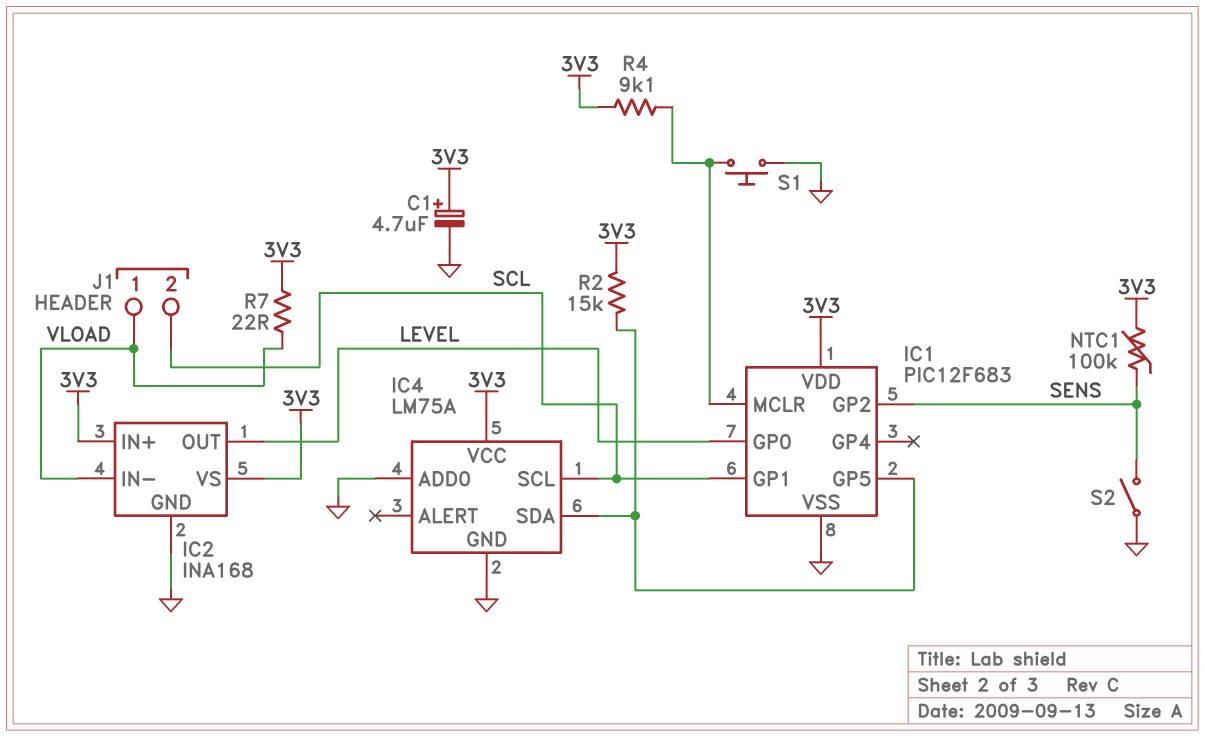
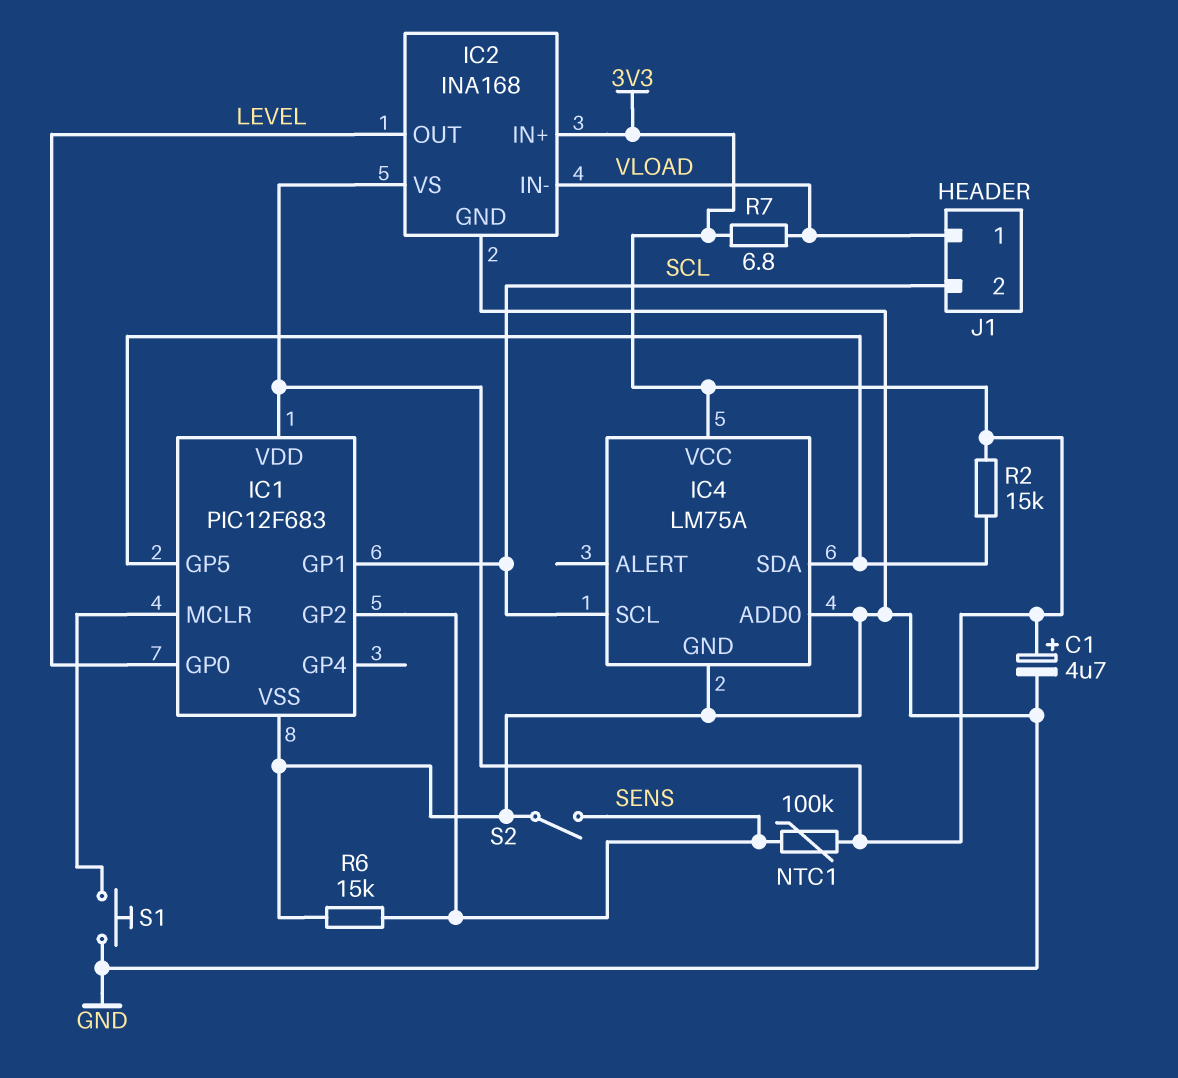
R4: 9.1k (3V3, IC1/MCLR) -> none
R6: none -> 15k (GND, SENS)
R7: 22 (3V3, VLOAD) -> 6.8 (3V3, VLOAD)

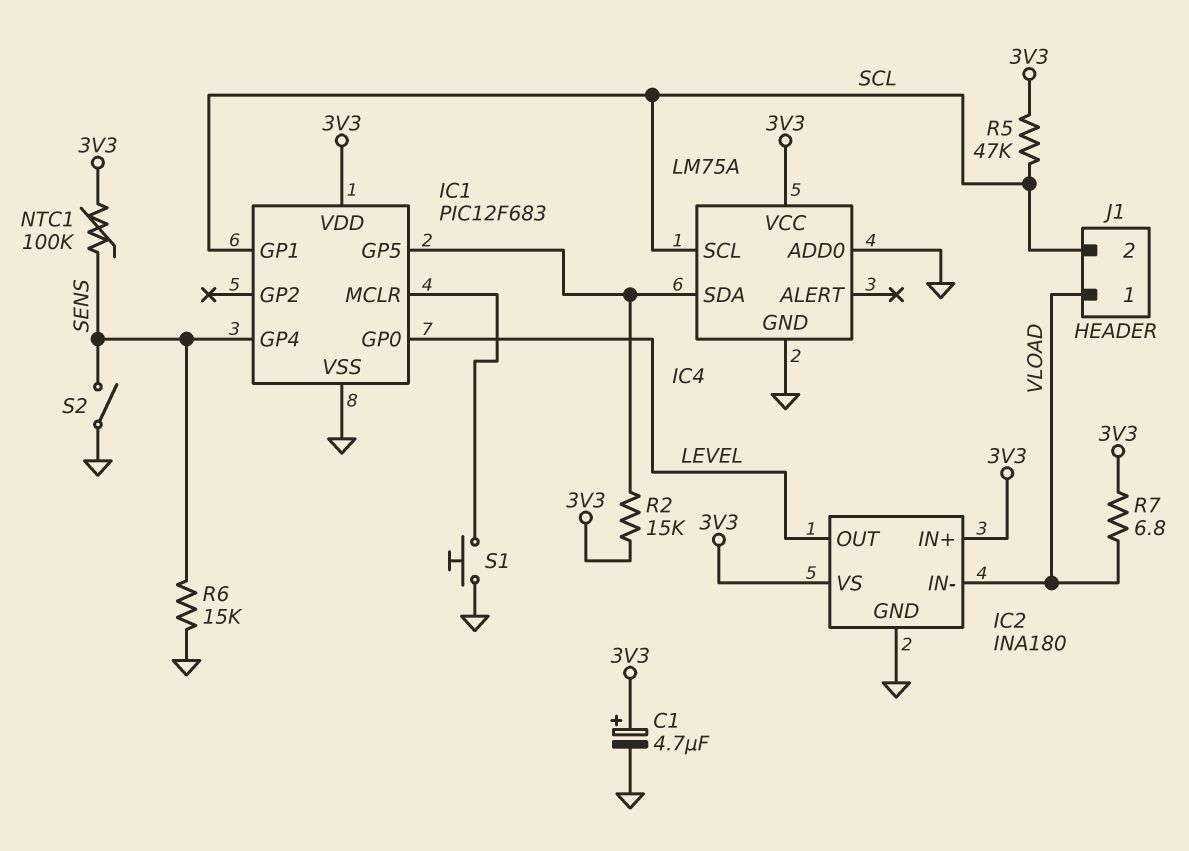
IC1 pin GP2: SENS -> none
IC1 pin GP4: none -> SENS
IC2: INA168 -> INA180
R5: none -> 47k (3V3, SCL)

